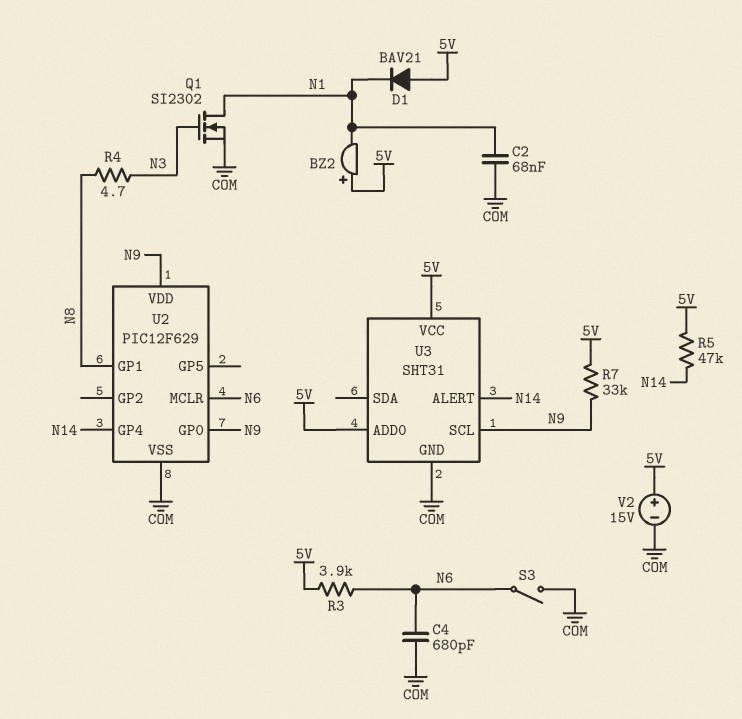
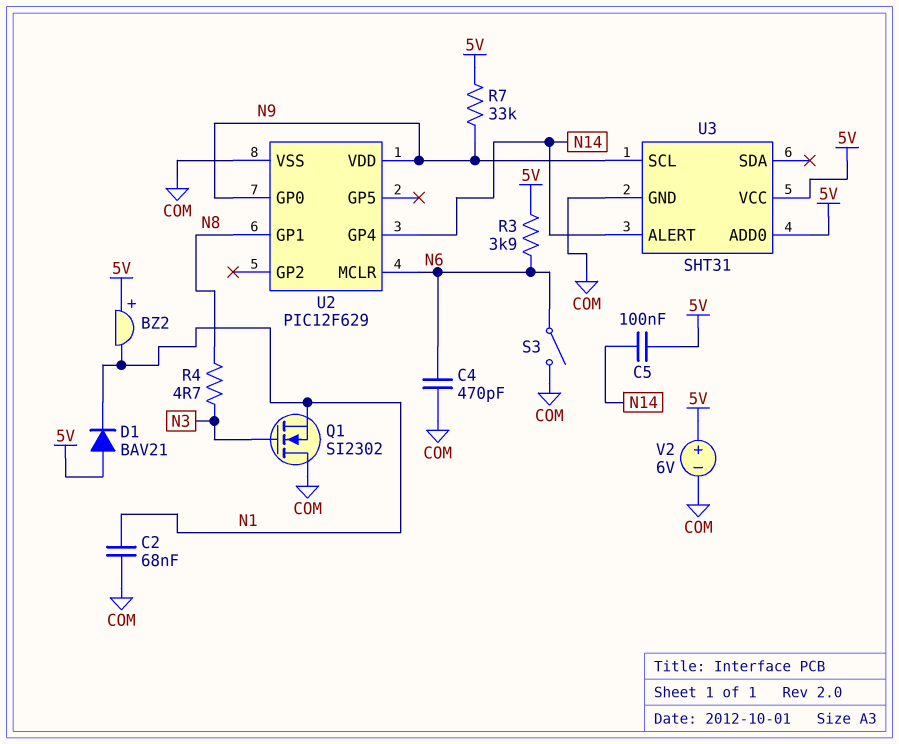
C4: 680pF (COM, N6) -> 470pF (COM, N6)
C5: none -> 100nF (5V, N14)
Q1: NMOS SI2302 (G N3, D N1, S COM) -> NMOS SI2302 (G N3, D COM, S N1)
R5: 47k (5V, N14) -> none
V2: 15V (plus 5V, minus COM) -> 6V (plus 5V, minus COM)

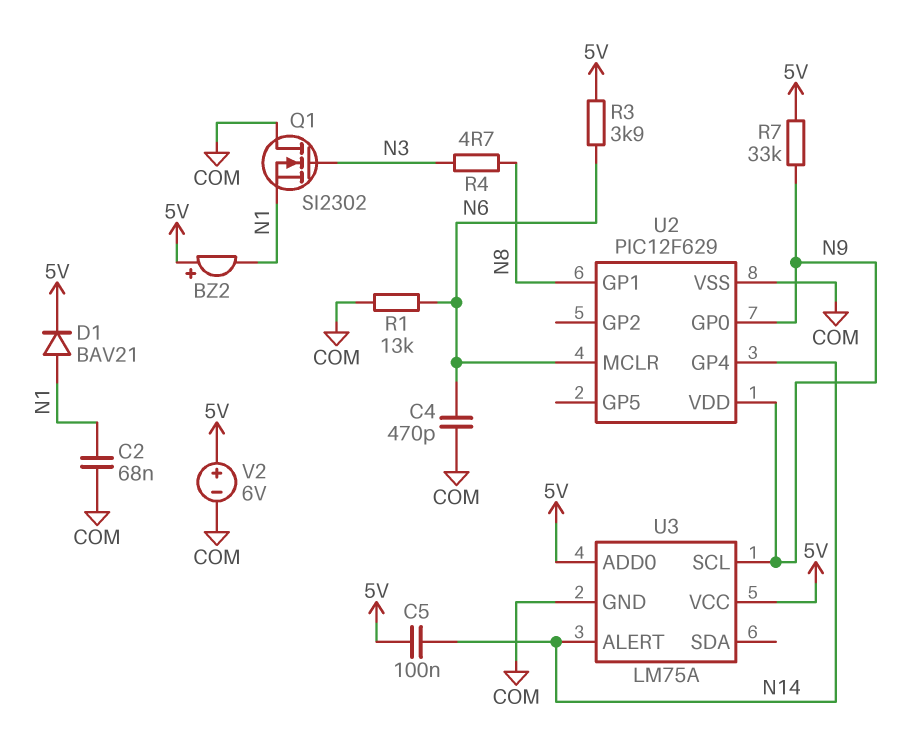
D1: diode BAV21 (A 5V, K N1) -> diode BAV21 (A N1, K 5V)
R1: none -> 13k (COM, N6)
S3: switch (COM, N6) -> none
U3: SHT31 -> LM75A

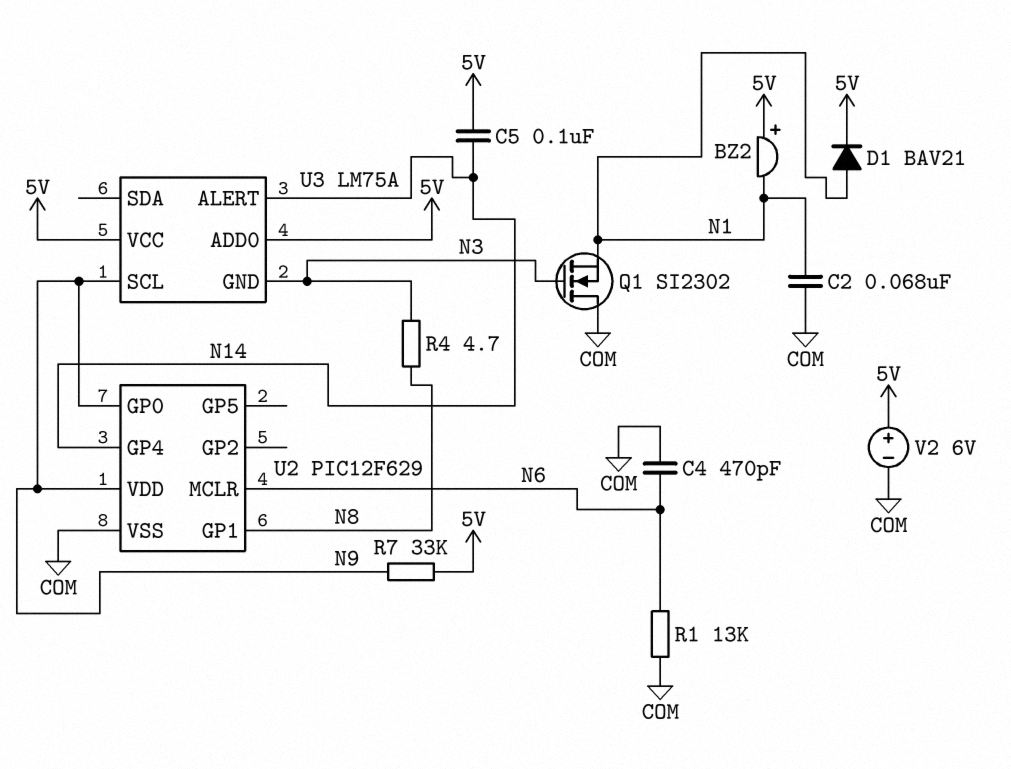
R3: 3.9k (5V, N6) -> none
U3 pin GND: COM -> N3

